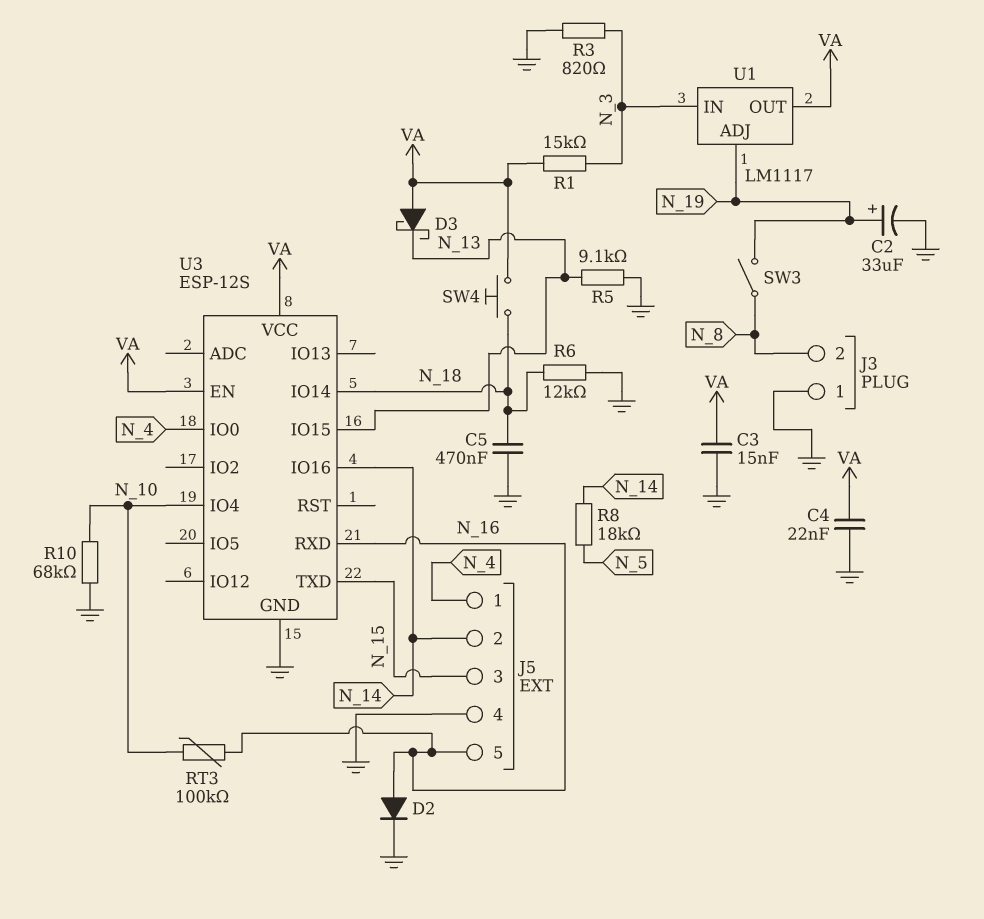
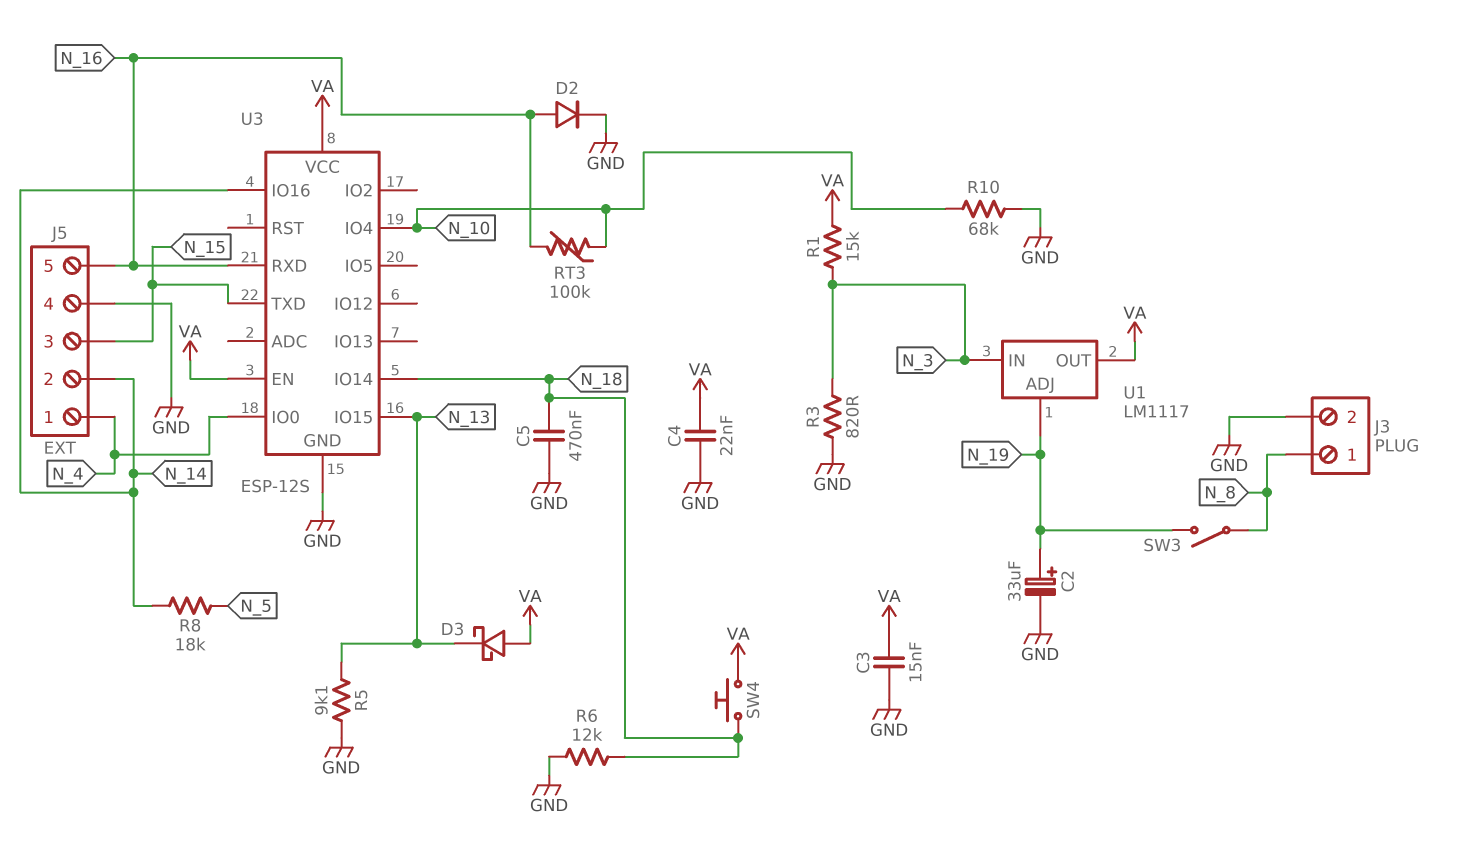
J3 pin 1: GND -> N_8
J3 pin 2: N_8 -> GND

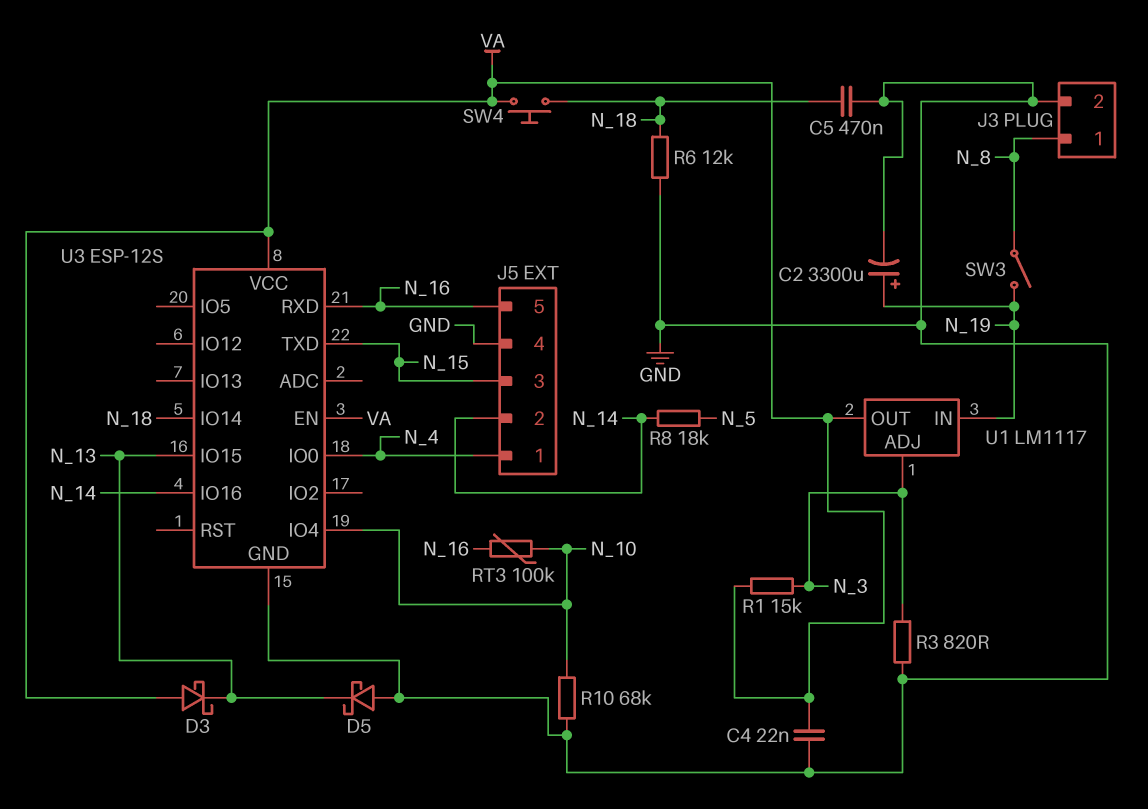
C2: 33uF (plus N_19, minus GND) -> 3300uF (plus N_19, minus GND)
C3: 15nF (GND, VA) -> none
D2: diode (A N_16, K GND) -> none
D5: none -> schottky (A GND, K N_13)
R5: 9.1k (GND, N_13) -> none
U1 pin ADJ: N_19 -> N_3
U1 pin IN: N_3 -> N_19

